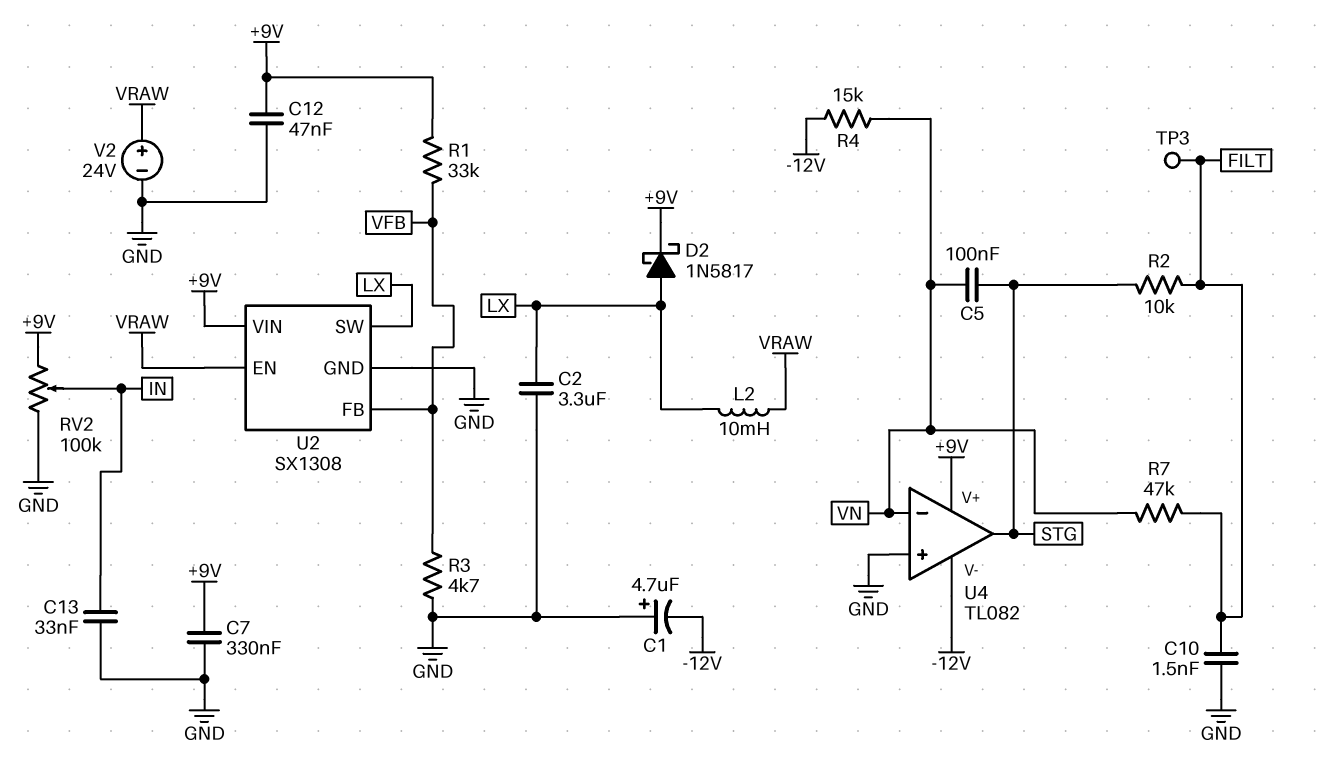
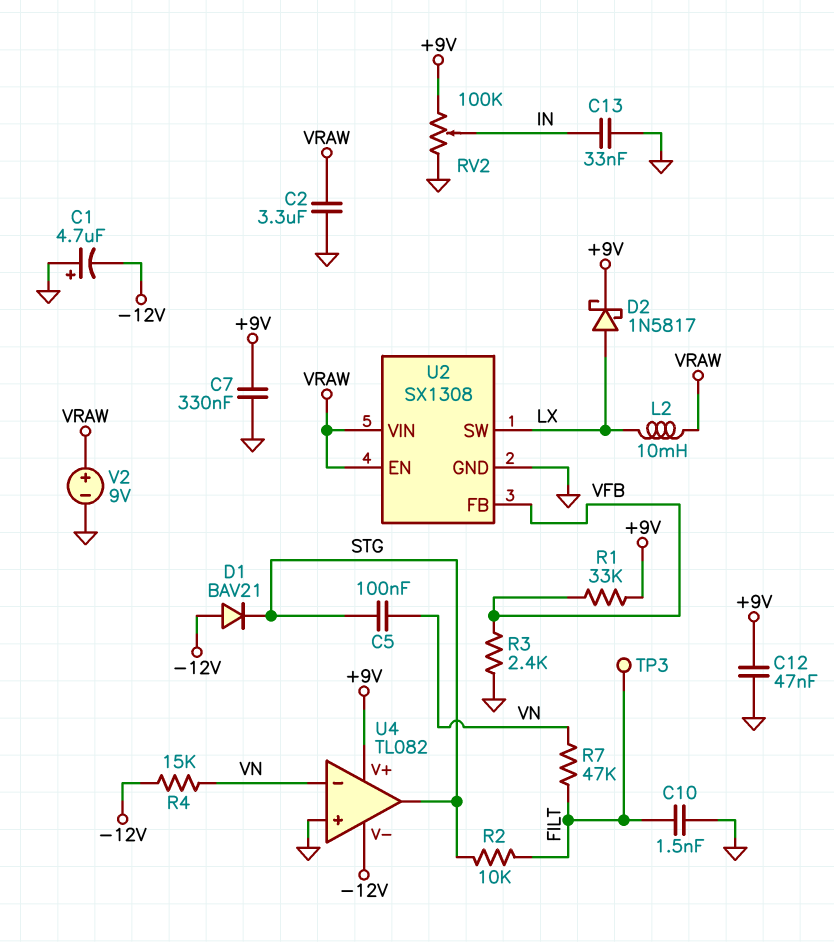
C2: 3.3uF (GND, LX) -> 3.3uF (GND, VRAW)
D1: none -> diode BAV21 (A -12V, K STG)
R3: 4.7k (GND, VFB) -> 2.4k (GND, VFB)
U2 pin VIN: +9V -> VRAW
V2: 24V (plus VRAW, minus GND) -> 9V (plus VRAW, minus GND)

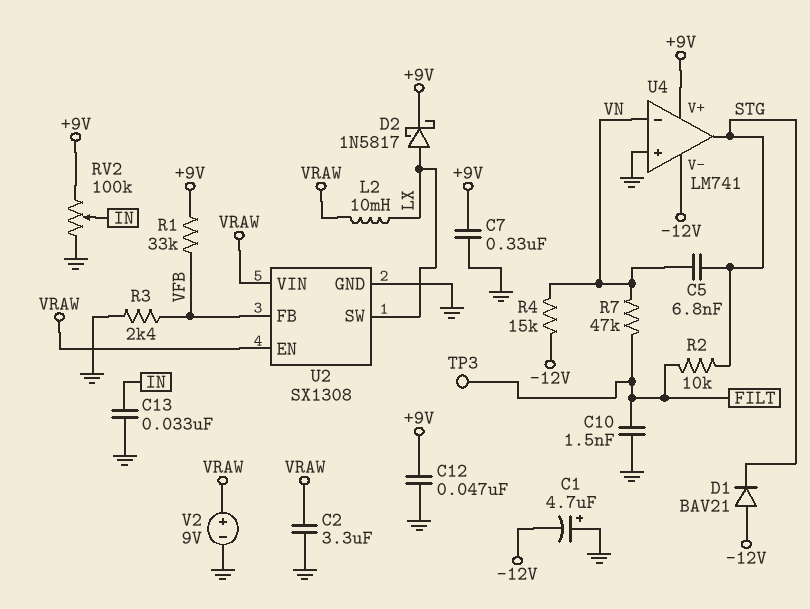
C5: 100nF (STG, VN) -> 6.8nF (STG, VN)
U4: TL082 -> LM741

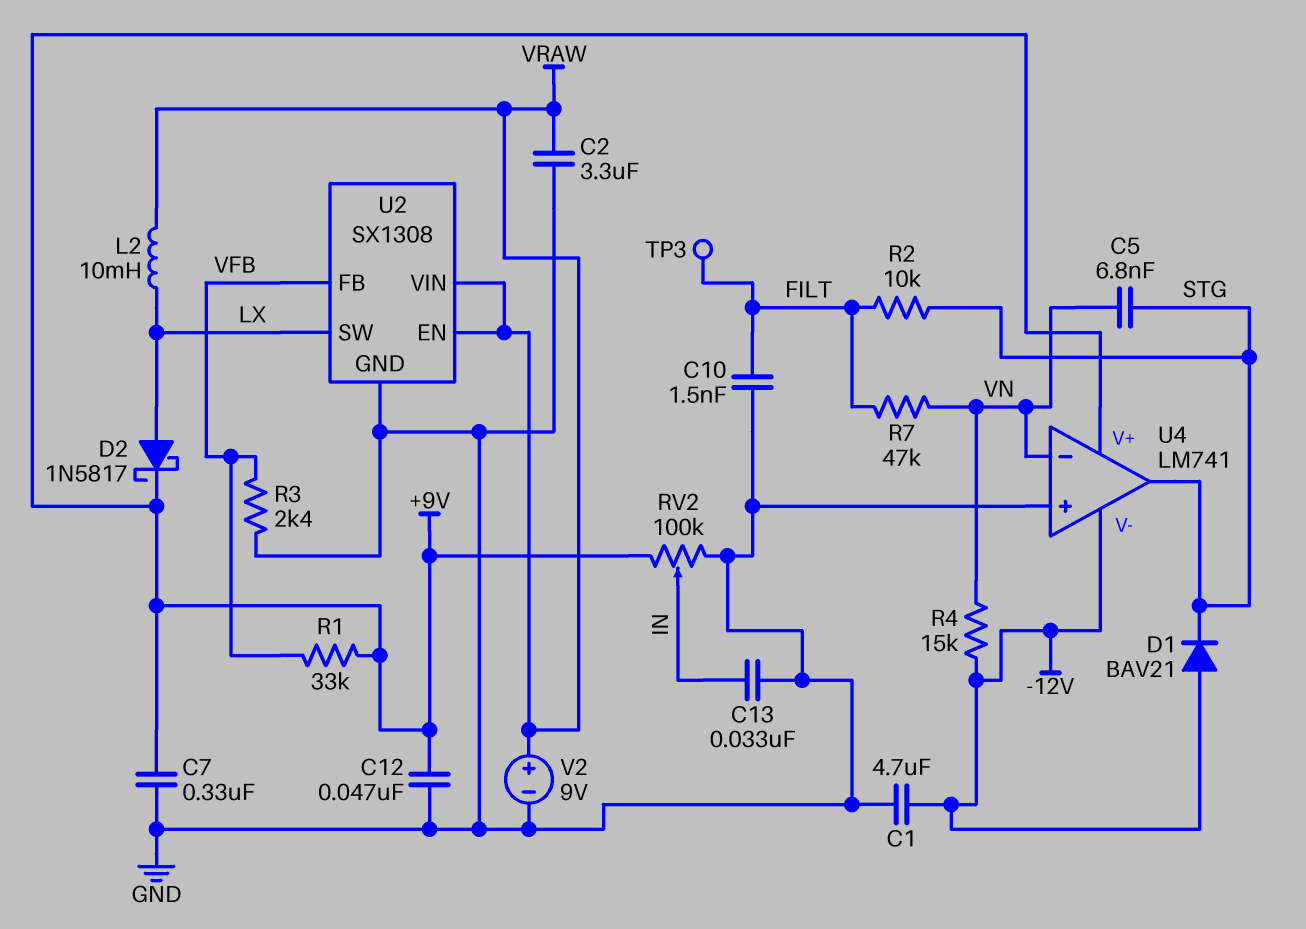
C1: 4.7uF (plus GND, minus -12V) -> 4.7uF (-12V, GND)

